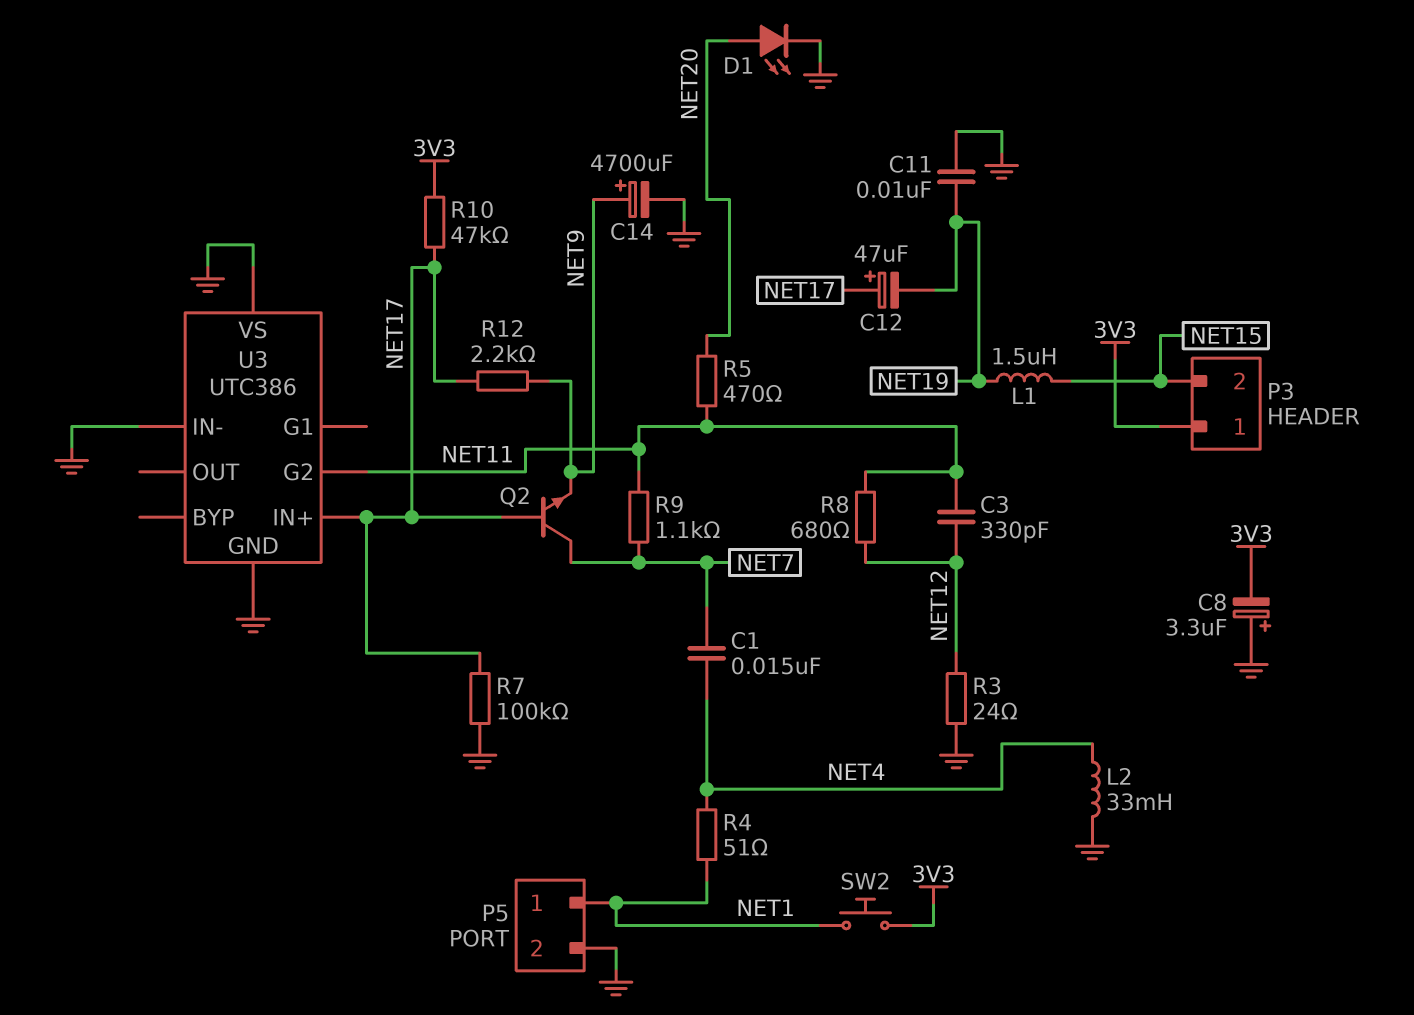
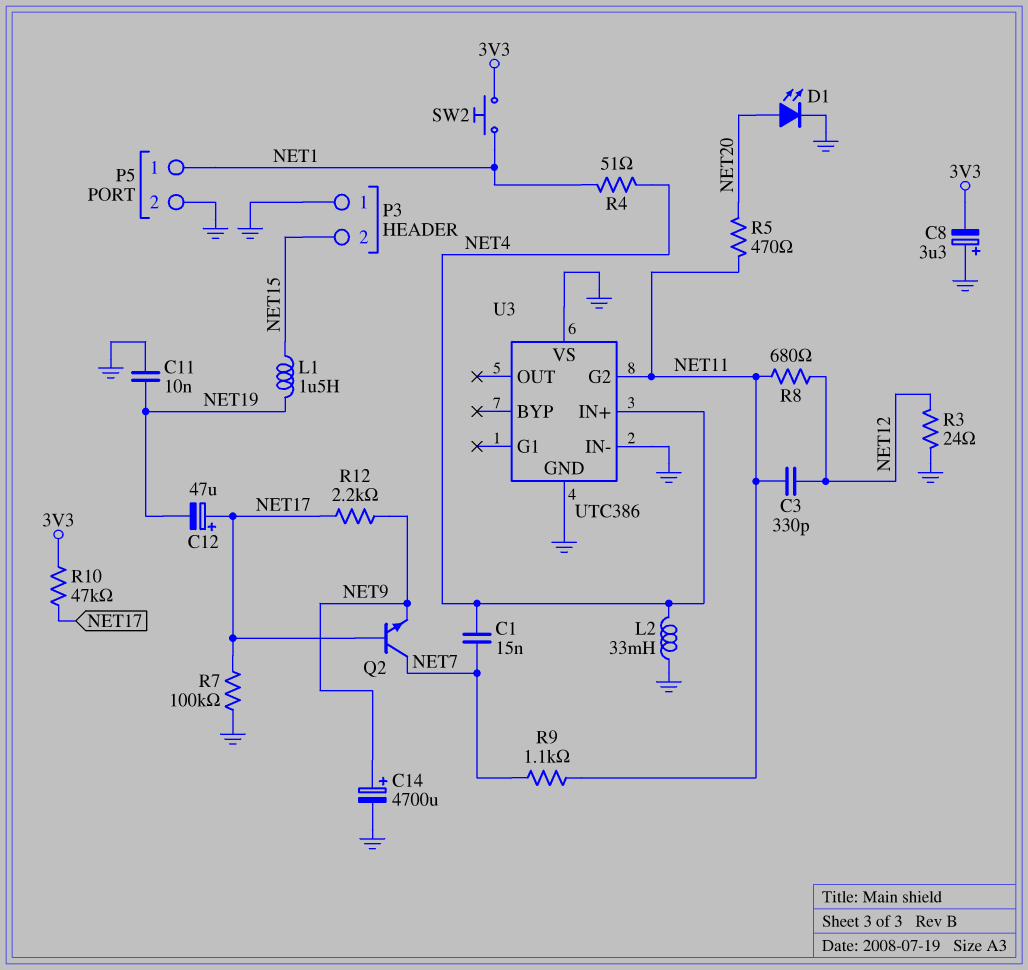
P3 pin 1: 3V3 -> GND
U3 pin IN+: NET17 -> NET4

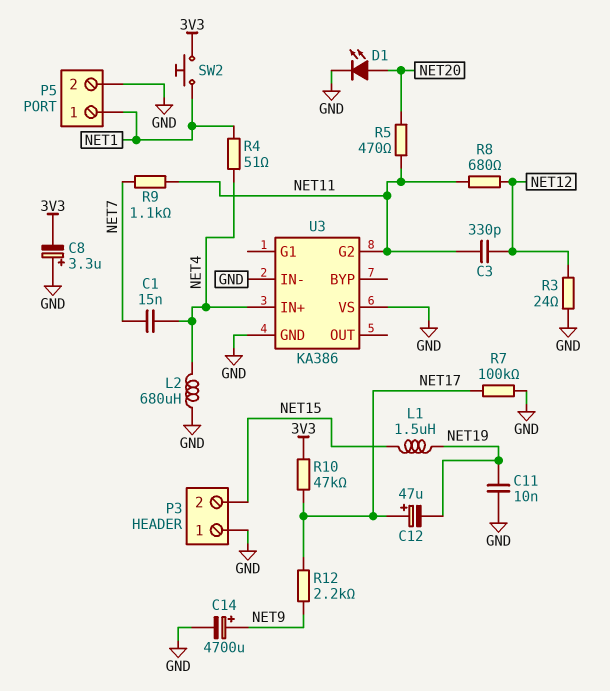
L2: 33mH (GND, NET4) -> 680uH (GND, NET4)
Q2: NPN (B NET17, C NET7, E NET9) -> none
U3: UTC386 -> KA386

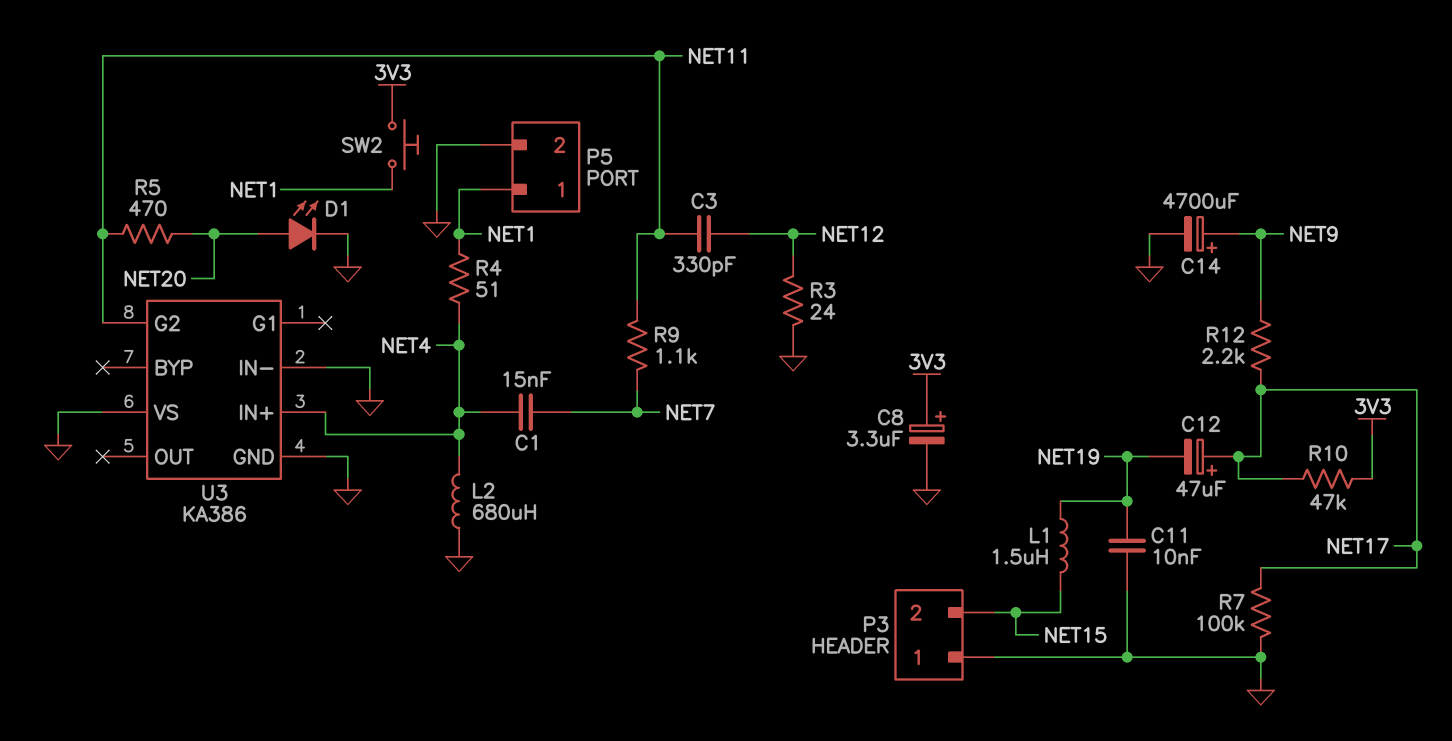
C8: 3.3uF (plus GND, minus 3V3) -> 3.3uF (plus 3V3, minus GND)
R8: 680 (NET11, NET12) -> none

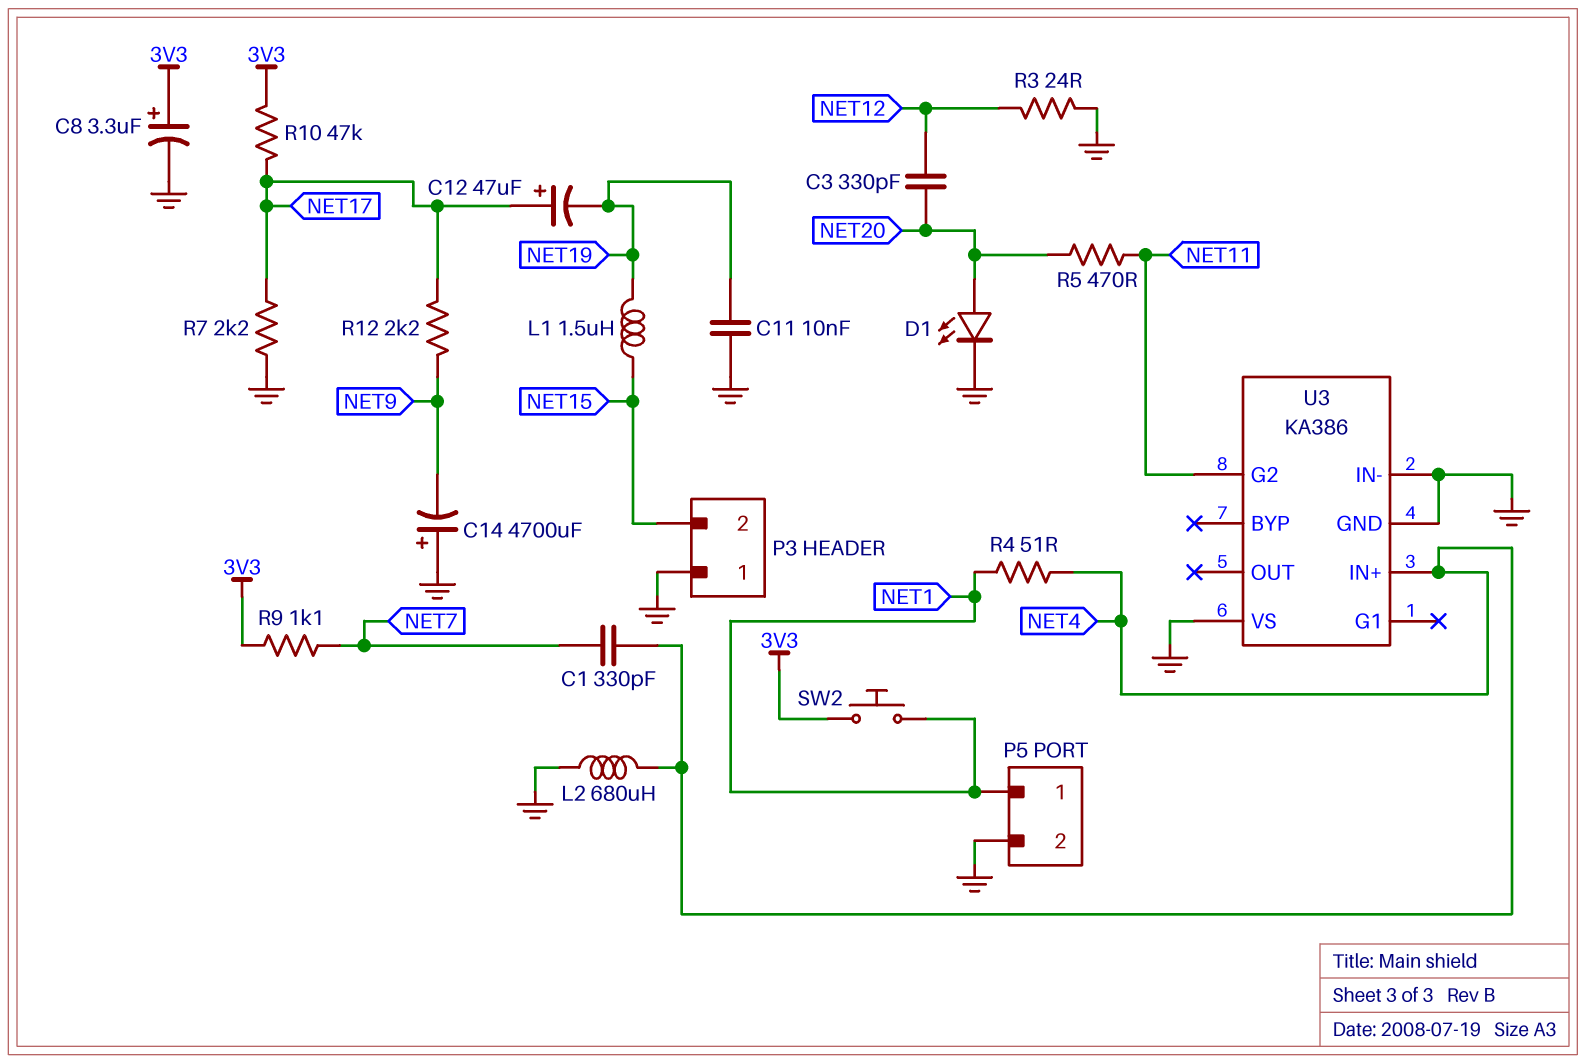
C1: 15nF (NET4, NET7) -> 330pF (NET4, NET7)
C3: 330pF (NET11, NET12) -> 330pF (NET12, NET20)
C14: 4700uF (plus NET9, minus GND) -> 4700uF (plus GND, minus NET9)
R7: 100k (GND, NET17) -> 2.2k (GND, NET17)
R9: 1.1k (NET7, NET11) -> 1.1k (3V3, NET7)

